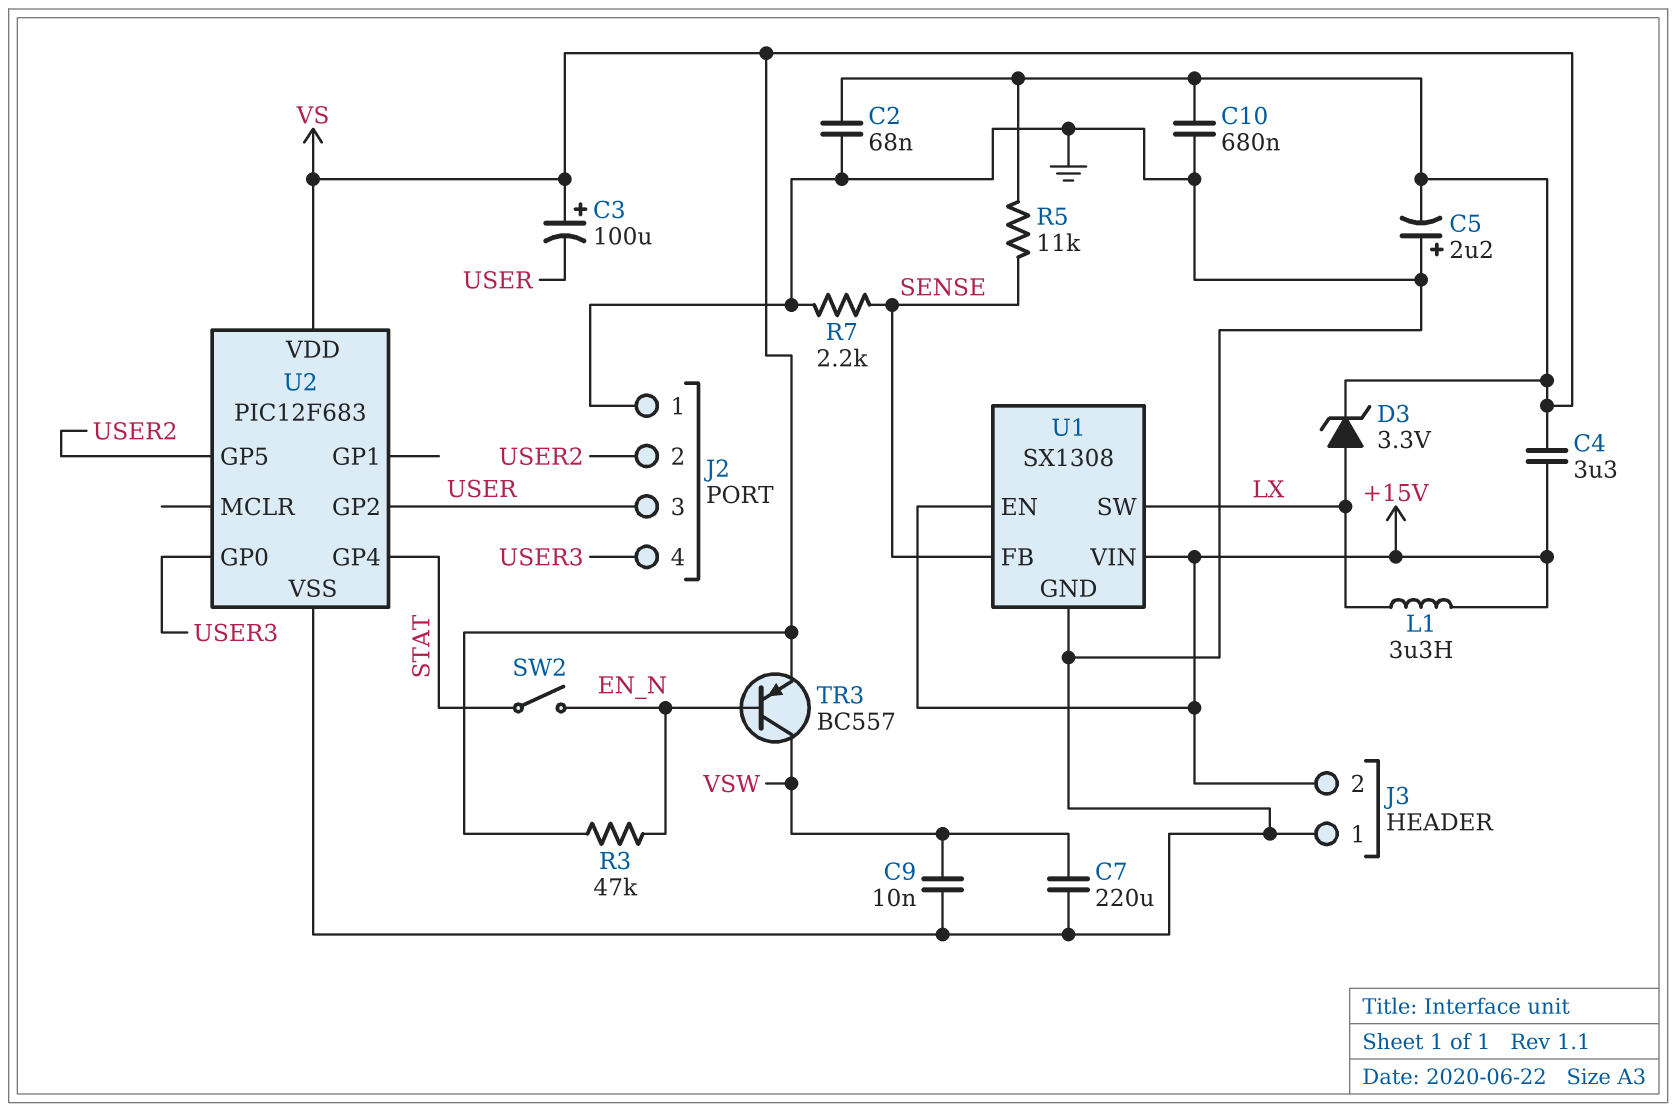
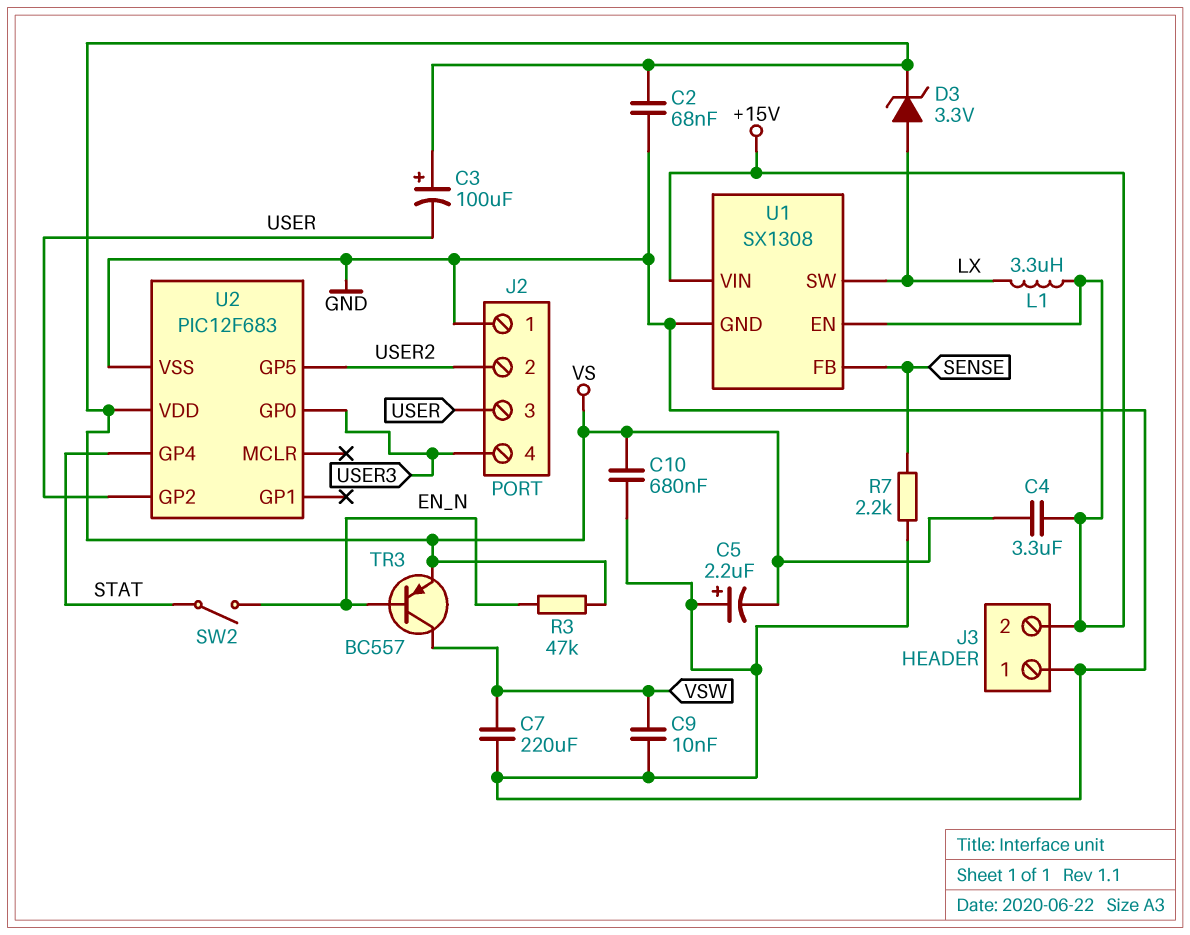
R5: 11k (SENSE, VS) -> none

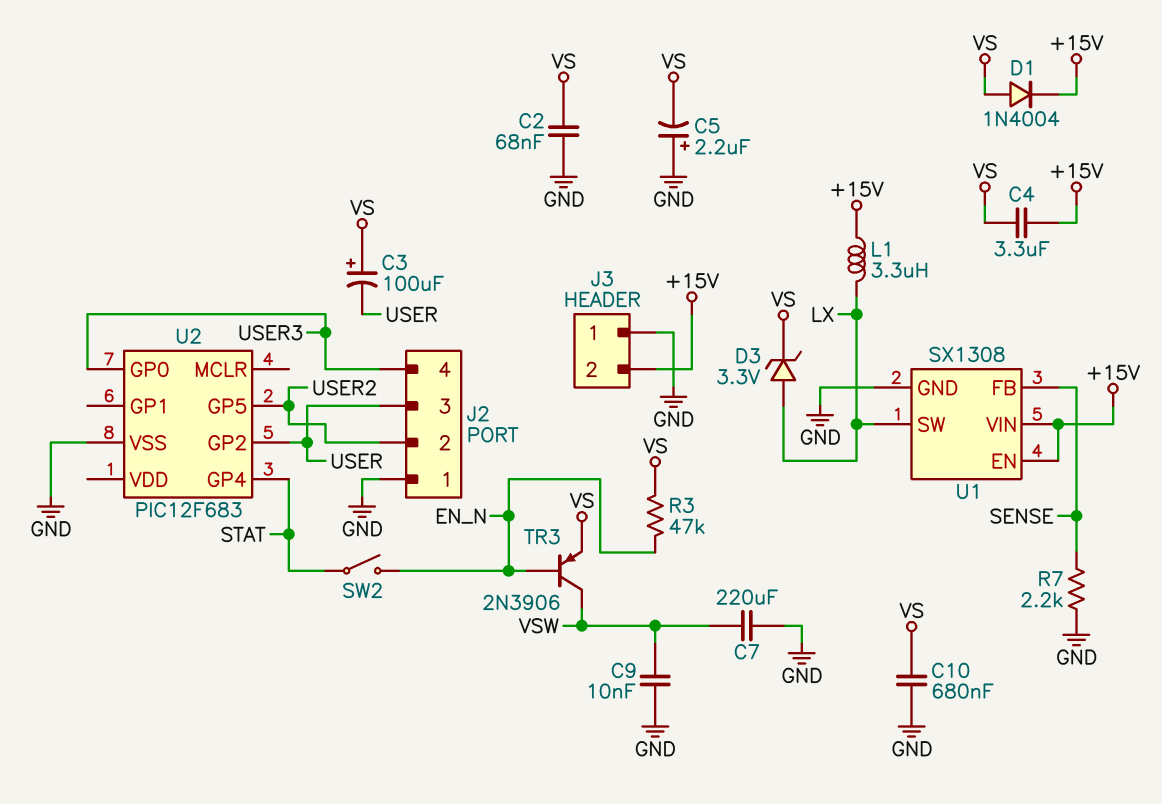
D1: none -> diode 1N4004 (A VS, K +15V)
TR3: PNP BC557 (B EN_N, C VSW, E VS) -> PNP 2N3906 (B EN_N, C VSW, E VS)
U2 pin VDD: VS -> none

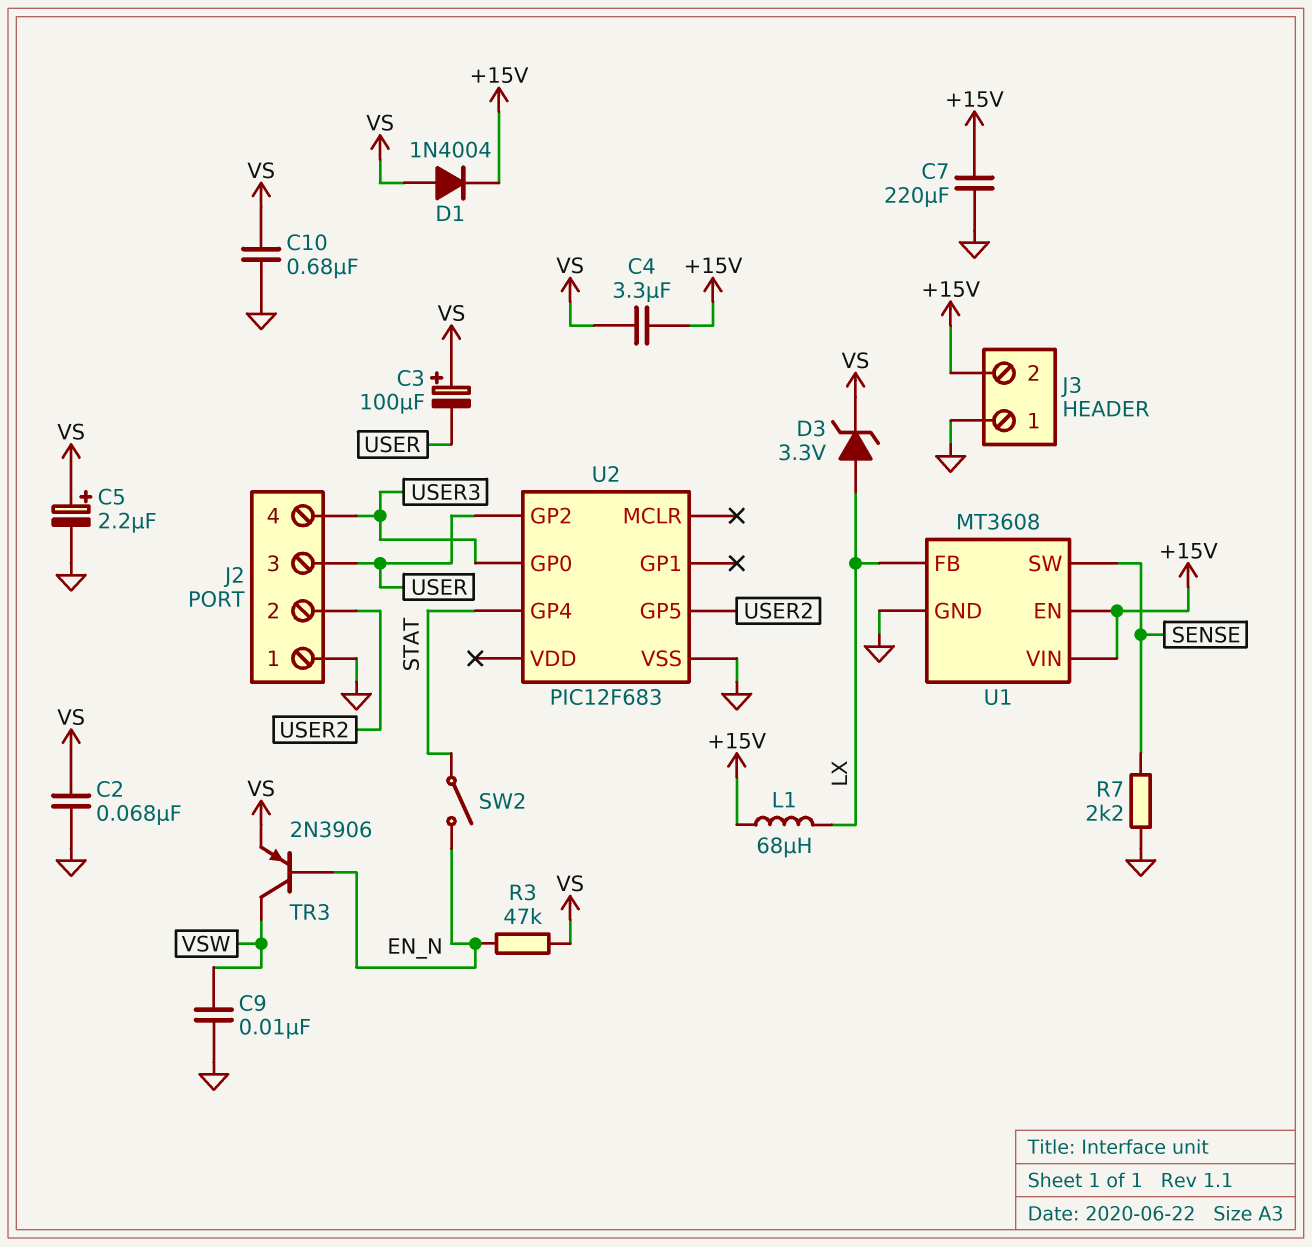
C5: 2.2uF (plus GND, minus VS) -> 2.2uF (plus VS, minus GND)
C7: 220uF (GND, VSW) -> 220uF (+15V, GND)
L1: 3.3uH (+15V, LX) -> 68uH (+15V, LX)
U1: SX1308 -> MT3608
U1 pin FB: SENSE -> LX
U1 pin SW: LX -> SENSE

